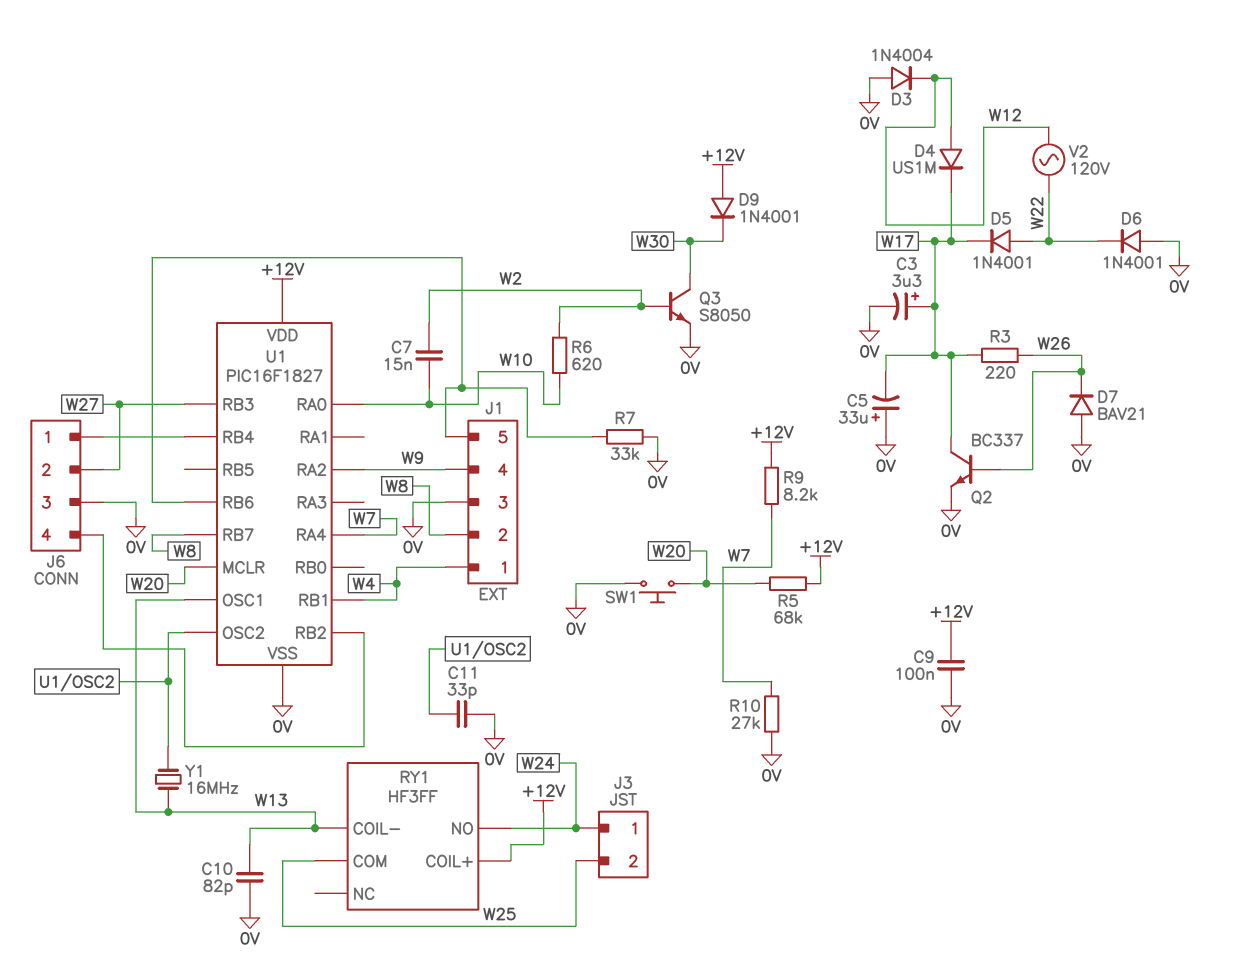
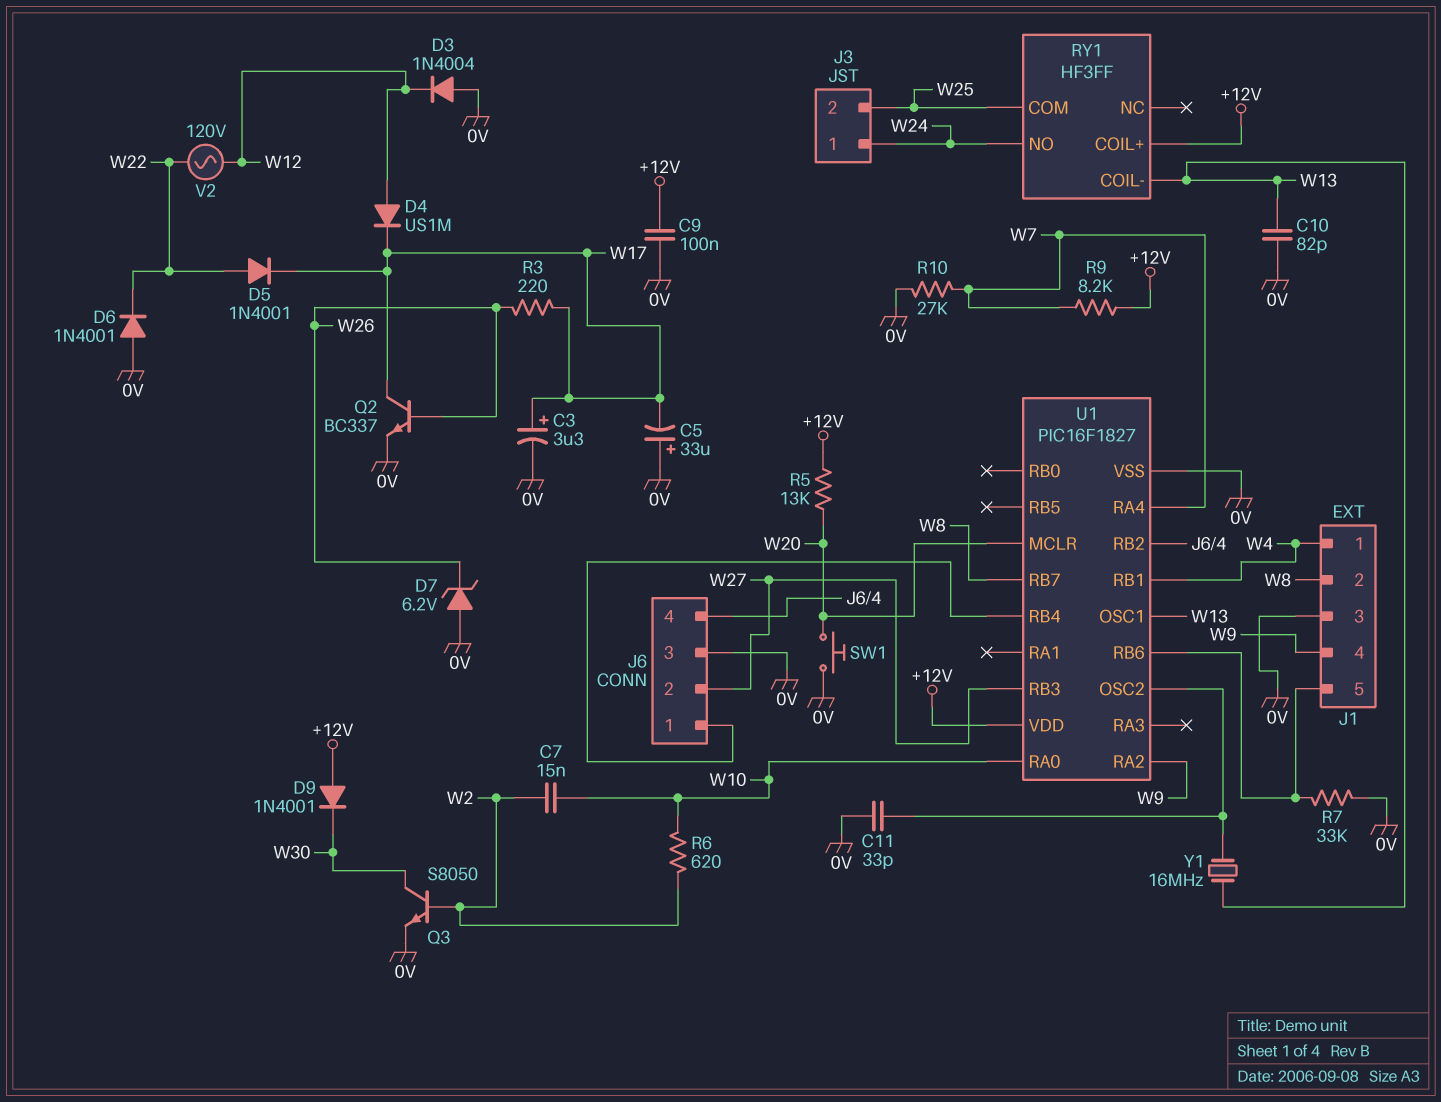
D7: diode BAV21 (A 0V, K W26) -> zener 6.2V (A 0V, K W26)
R5: 68k (+12V, W20) -> 13k (+12V, W20)

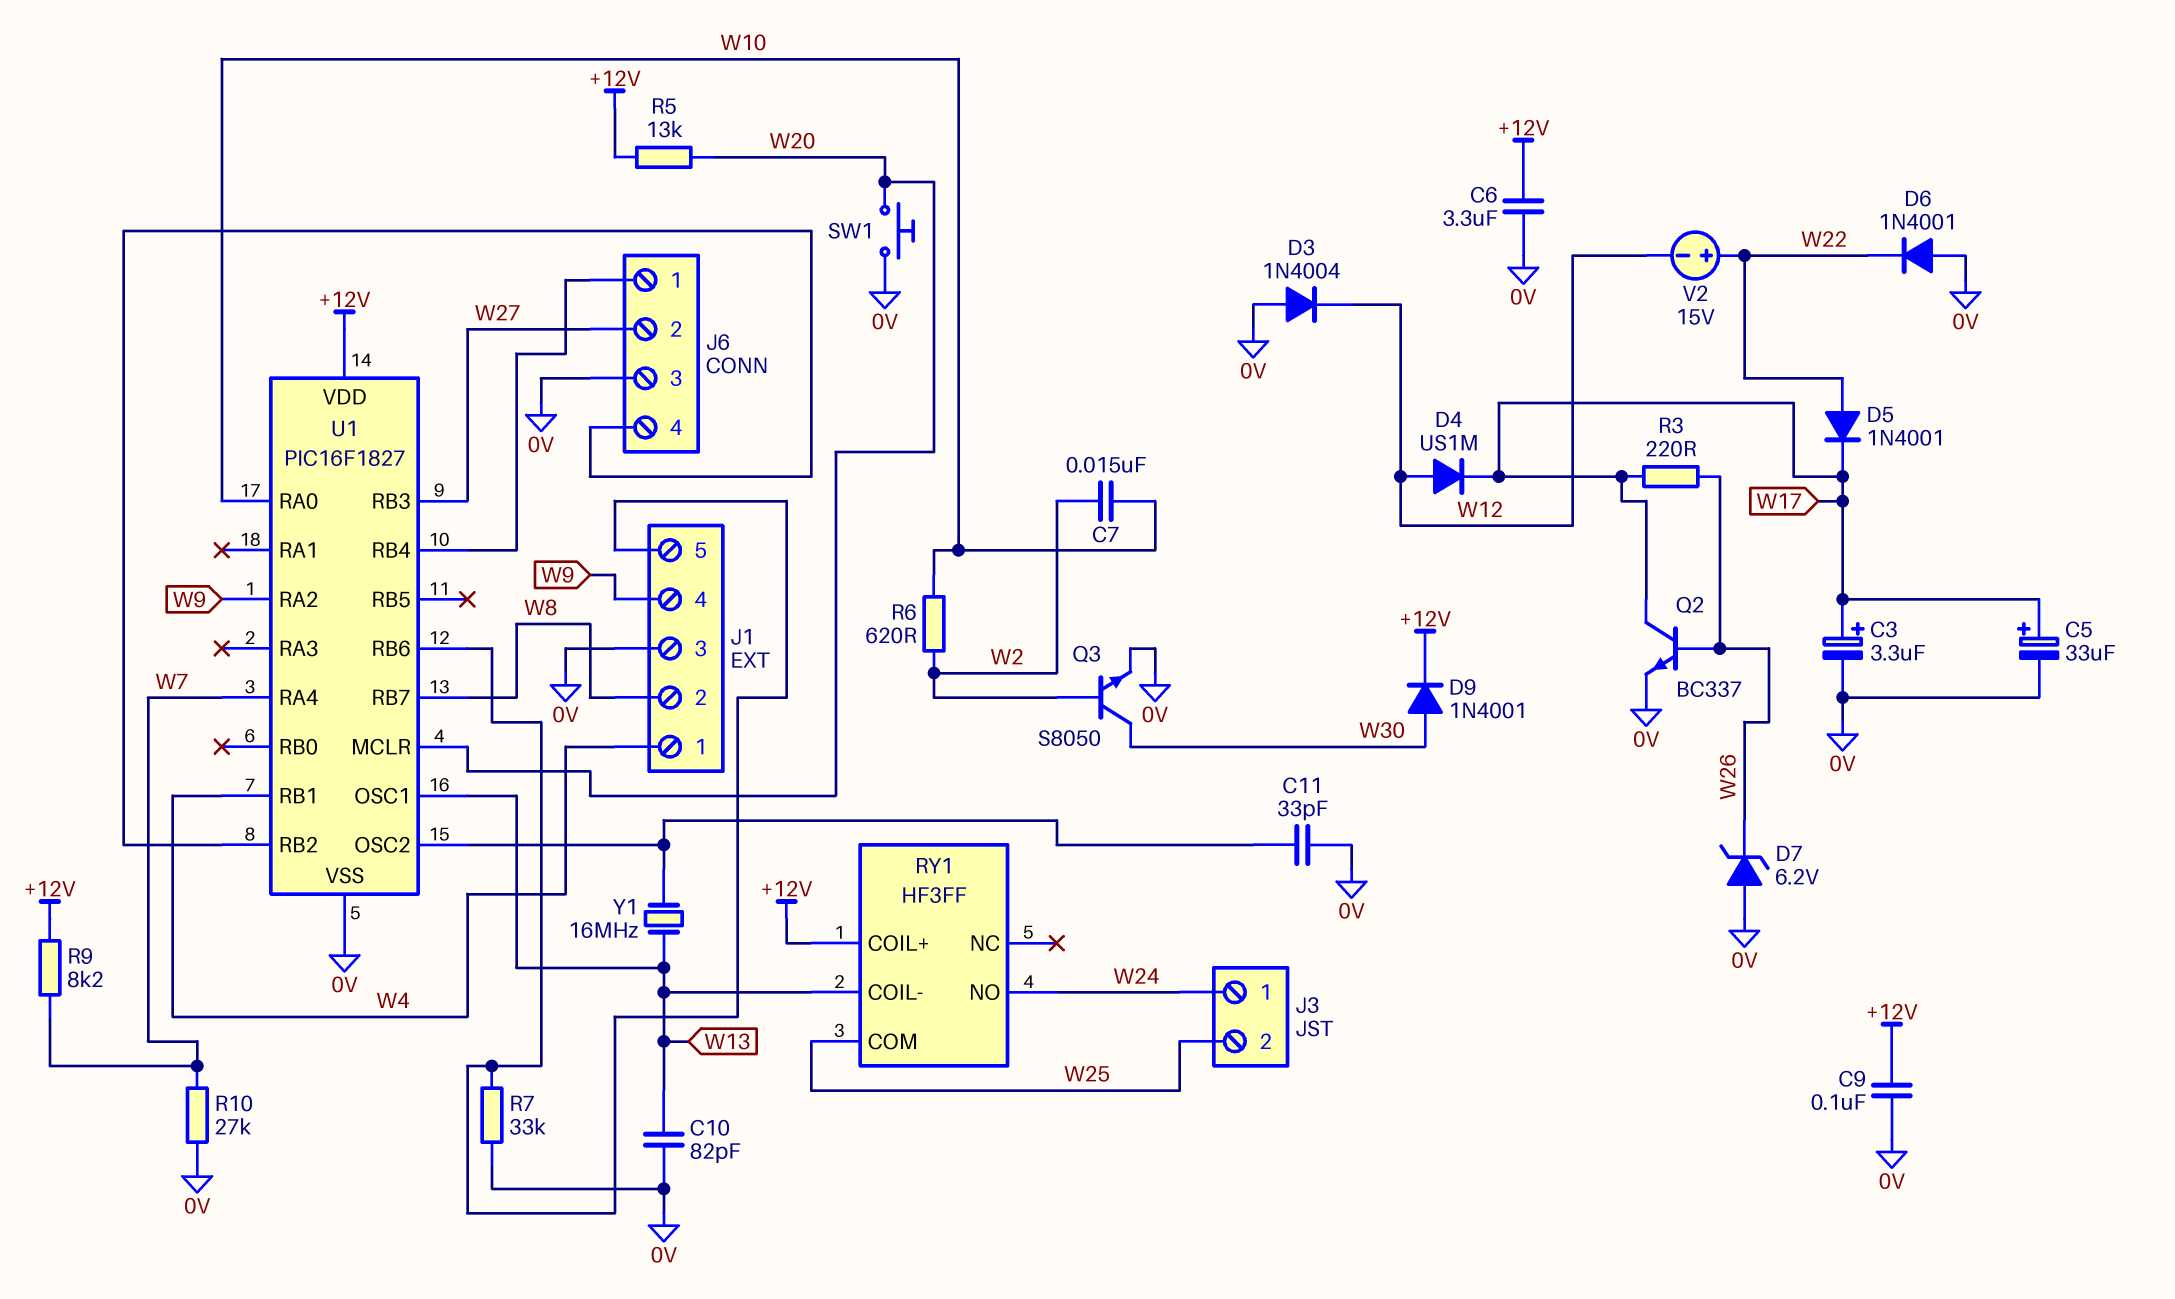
C5: 33uF (plus 0V, minus W17) -> 33uF (plus W17, minus 0V)
C6: none -> 3.3uF (+12V, 0V)
D9: diode 1N4001 (A +12V, K W30) -> diode 1N4001 (A W30, K +12V)
V2: AC 120V (W12, W22) -> 15V (plus W22, minus W12)

